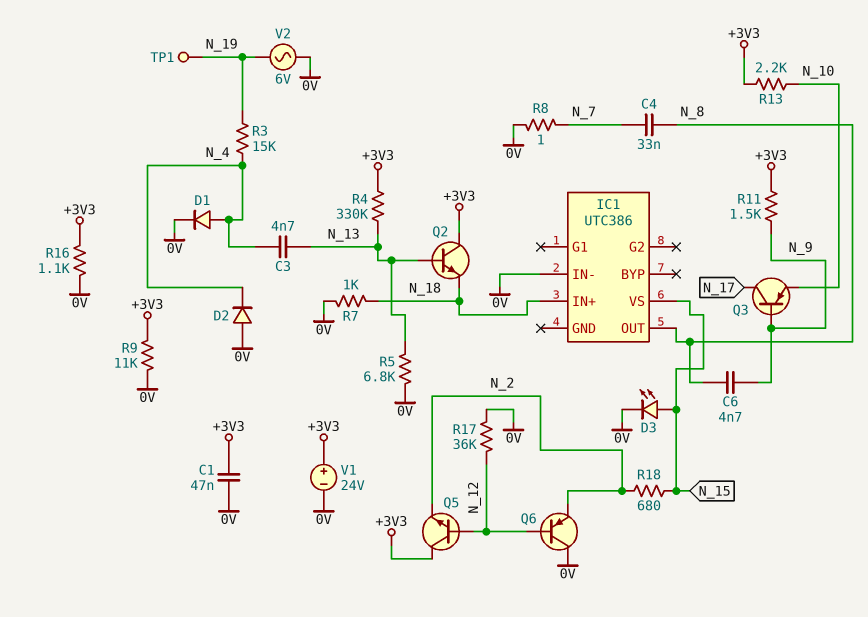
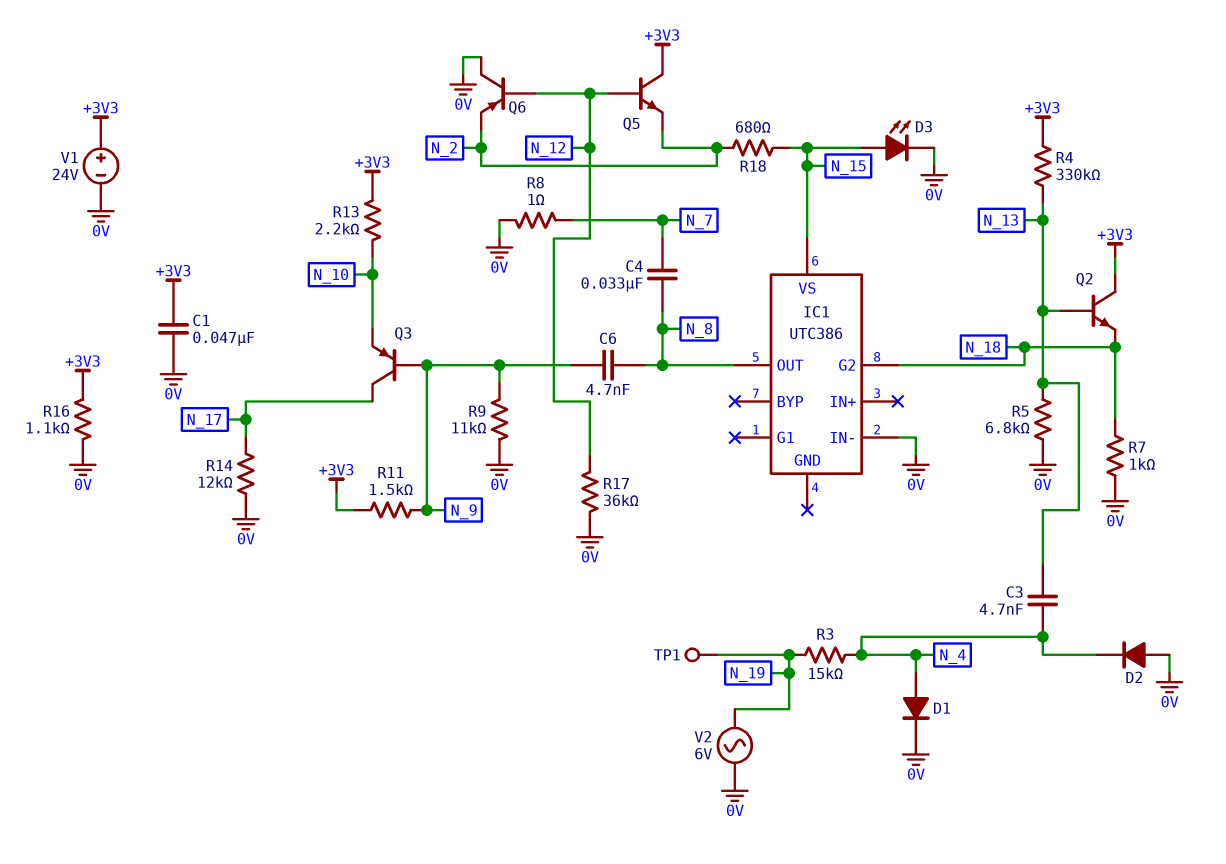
IC1 pin G2: none -> N_18
IC1 pin IN+: N_18 -> none
R9: 11k (+3V3, 0V) -> 11k (0V, N_9)
R14: none -> 12k (0V, N_17)

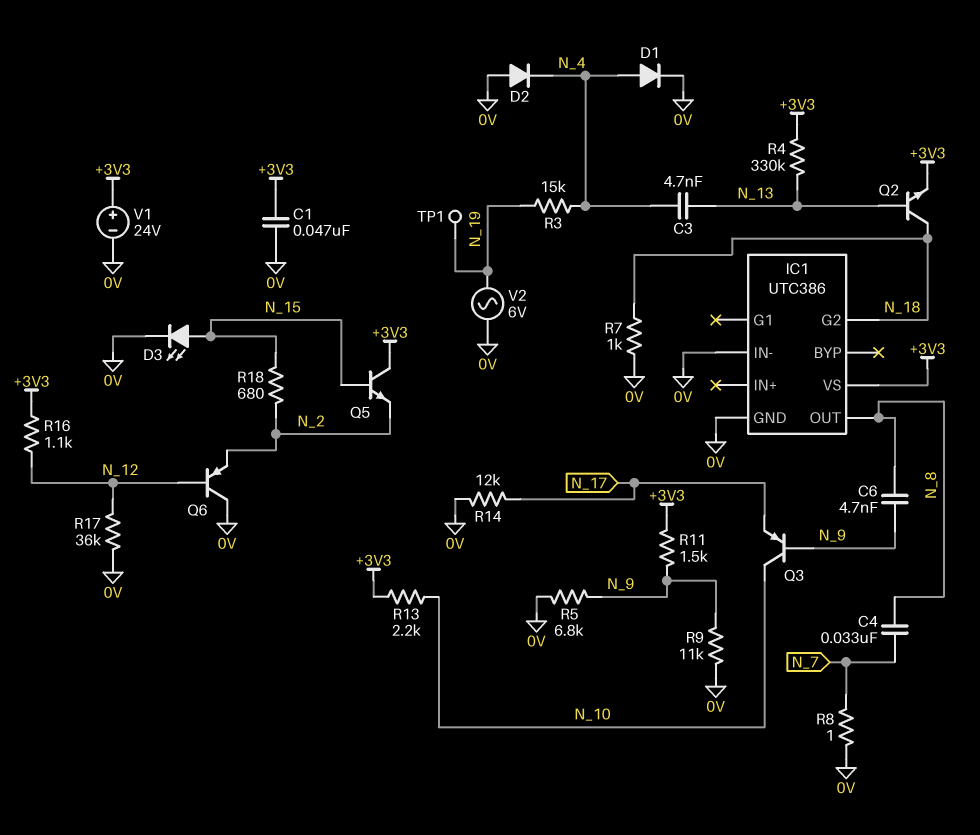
IC1 pin GND: none -> 0V
IC1 pin VS: N_15 -> +3V3
Q2: NPN (B N_13, C +3V3, E N_18) -> NPN (B N_13, C N_18, E +3V3)
Q3: PNP (B N_9, C N_17, E N_10) -> PNP (B N_9, C N_10, E N_17)
Q5: NPN (B N_12, C +3V3, E N_2) -> NPN (B N_15, C +3V3, E N_2)
R5: 6.8k (0V, N_13) -> 6.8k (0V, N_9)
R16: 1.1k (+3V3, 0V) -> 1.1k (+3V3, N_12)

